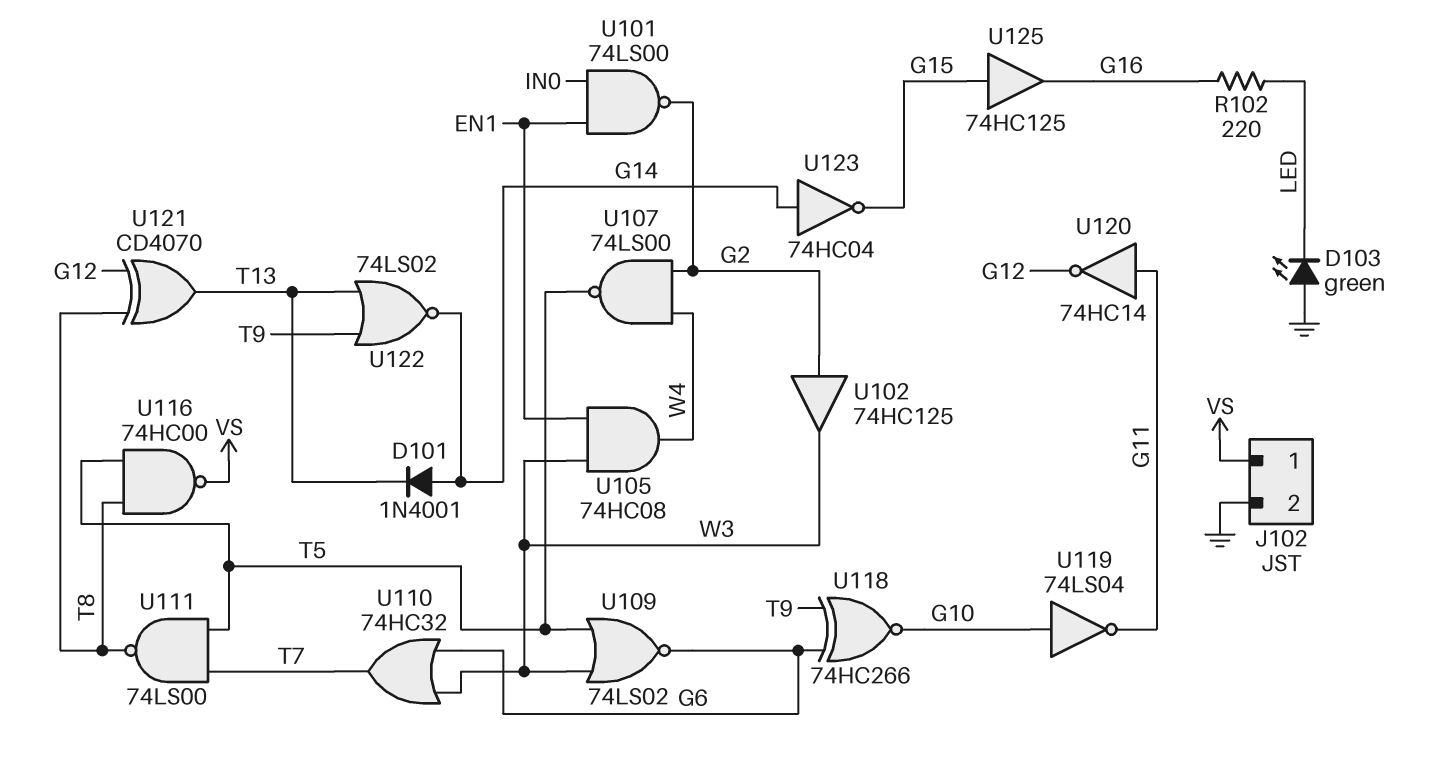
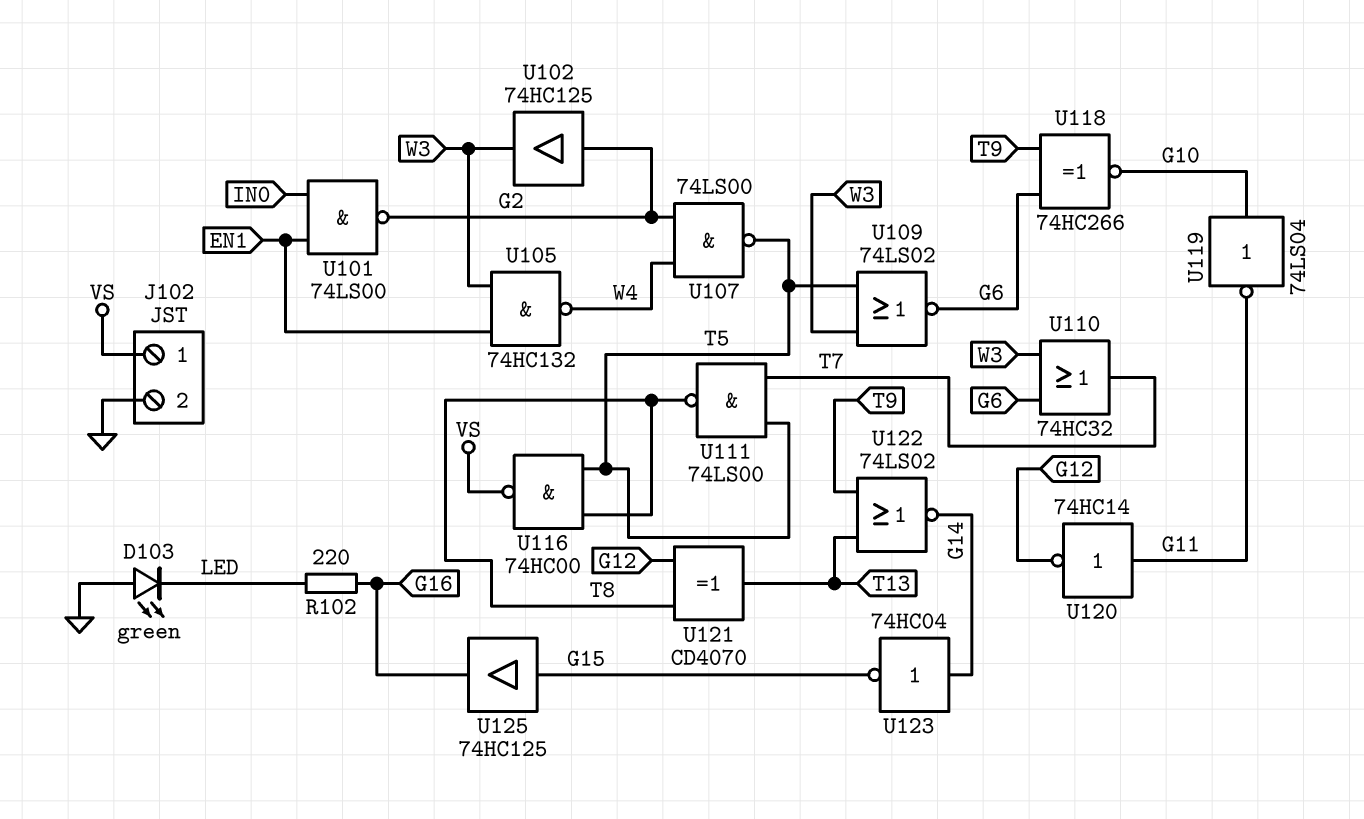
D101: diode 1N4001 (A G14, K T13) -> none
U105: AND 74HC08 (in EN1, in W3, out W4) -> NAND 74HC132 (in EN1, in W3, out W4)

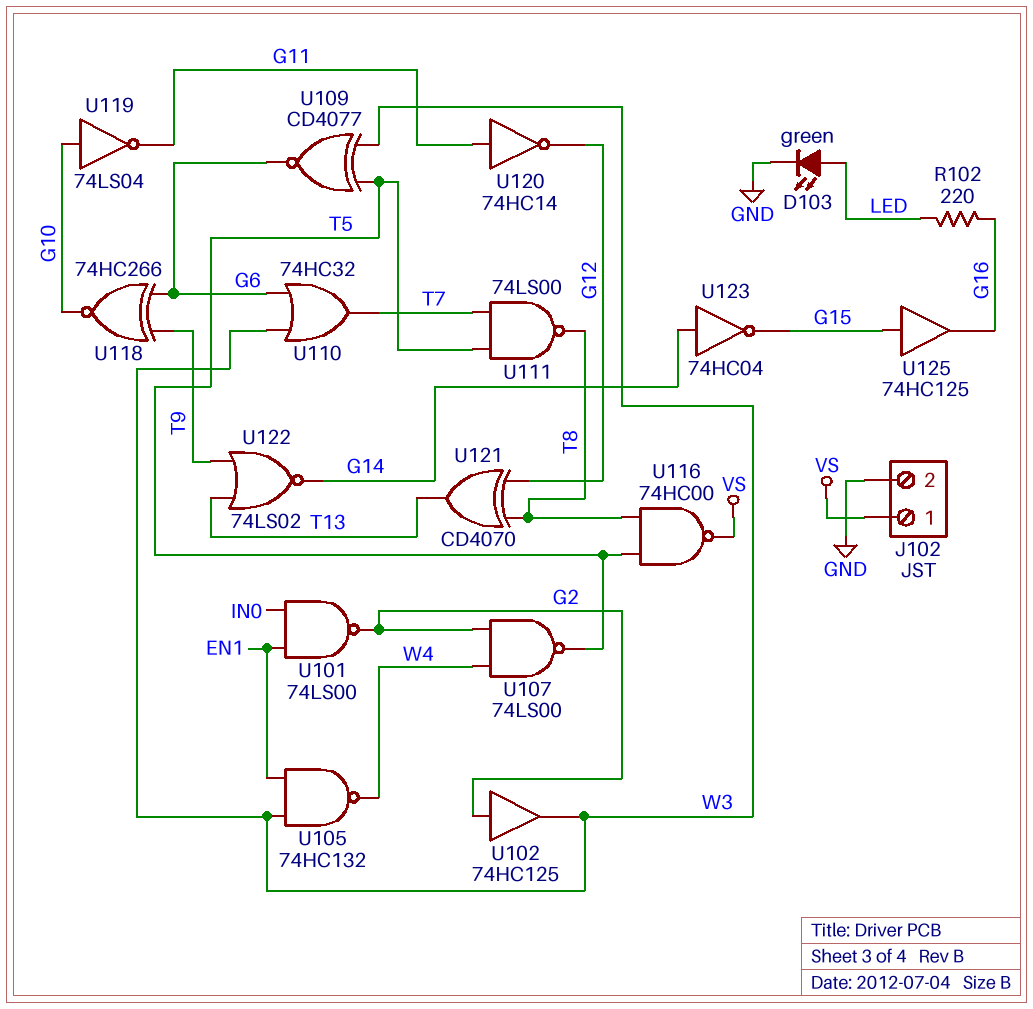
D103: LED green (A GND, K LED) -> LED green (A LED, K GND)
U109: NOR 74LS02 (in T5, in W3, out G6) -> XNOR CD4077 (in T5, in W3, out G6)

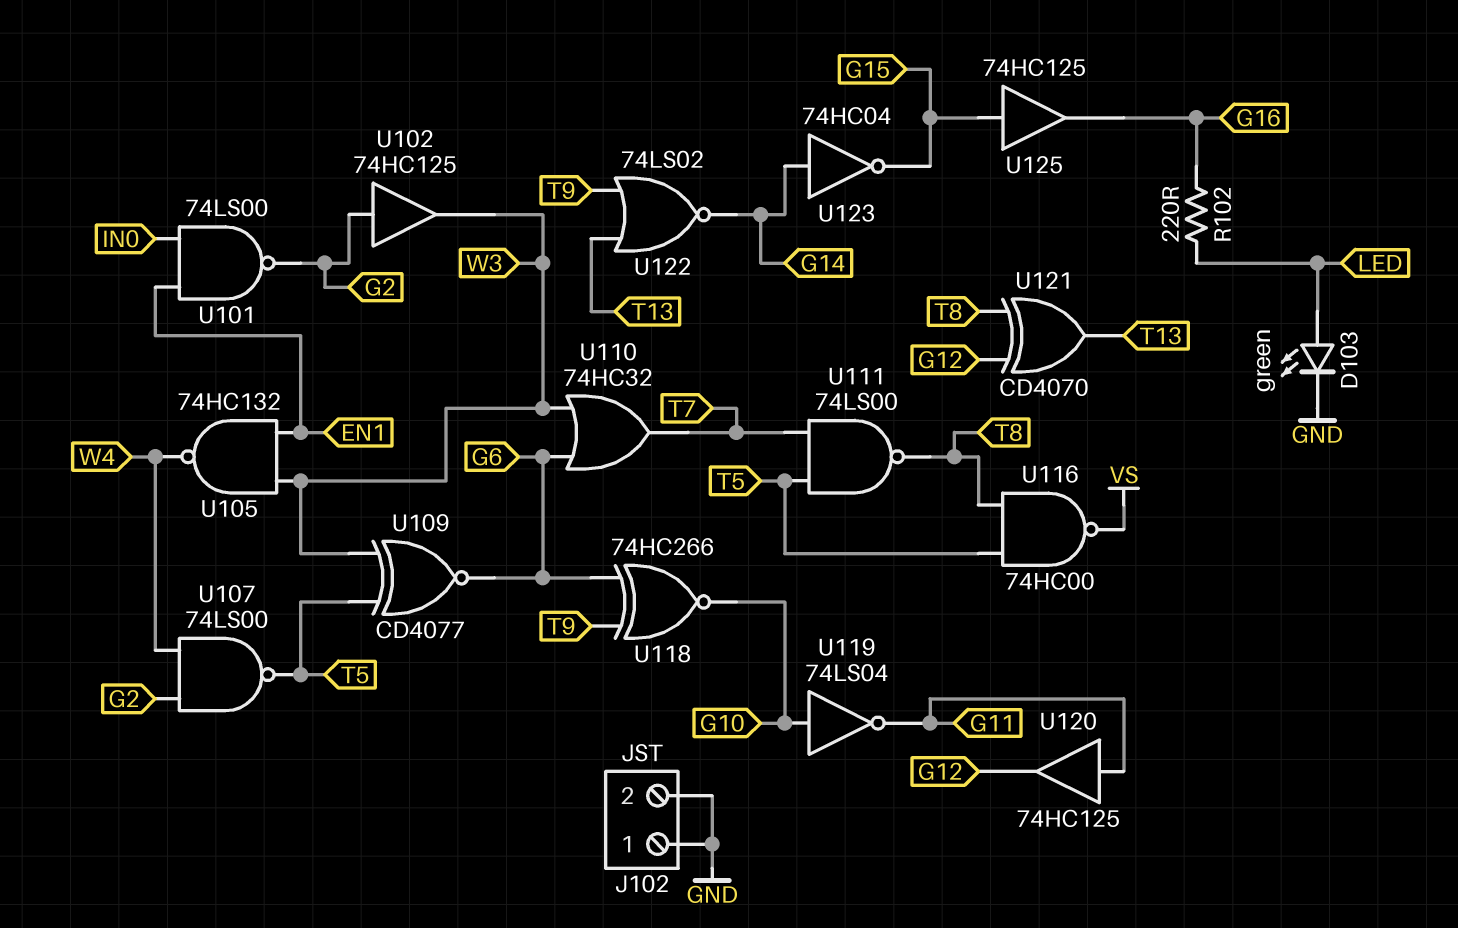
J102 pin 1: VS -> GND
U120: NOT 74HC14 (in G11, out G12) -> buffer 74HC125 (in G11, out G12)

